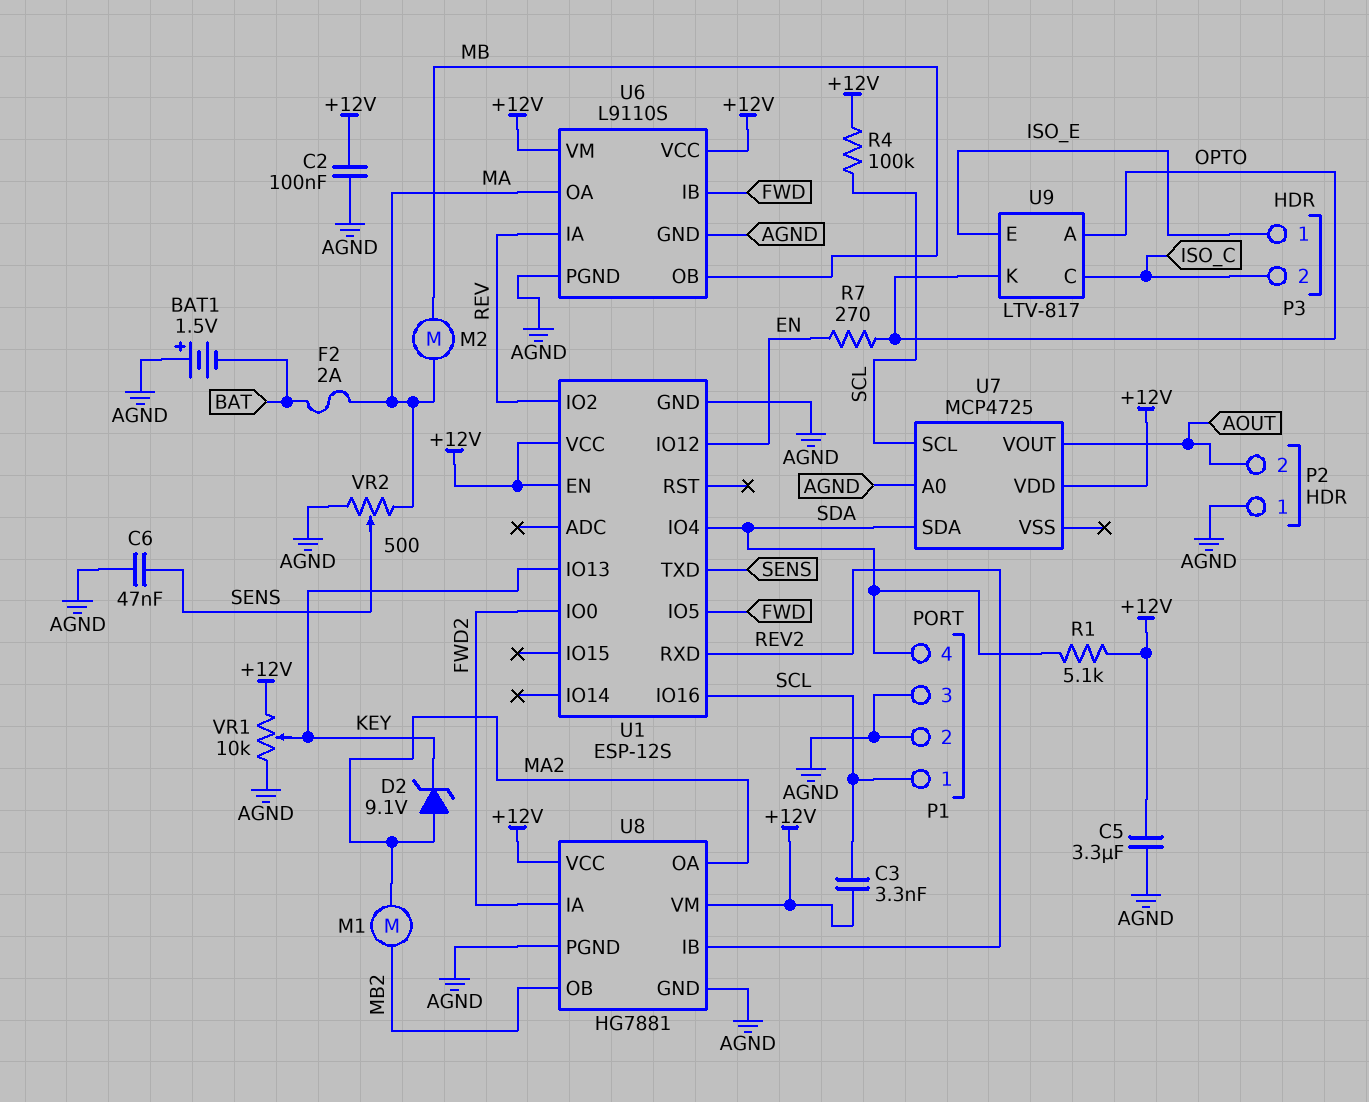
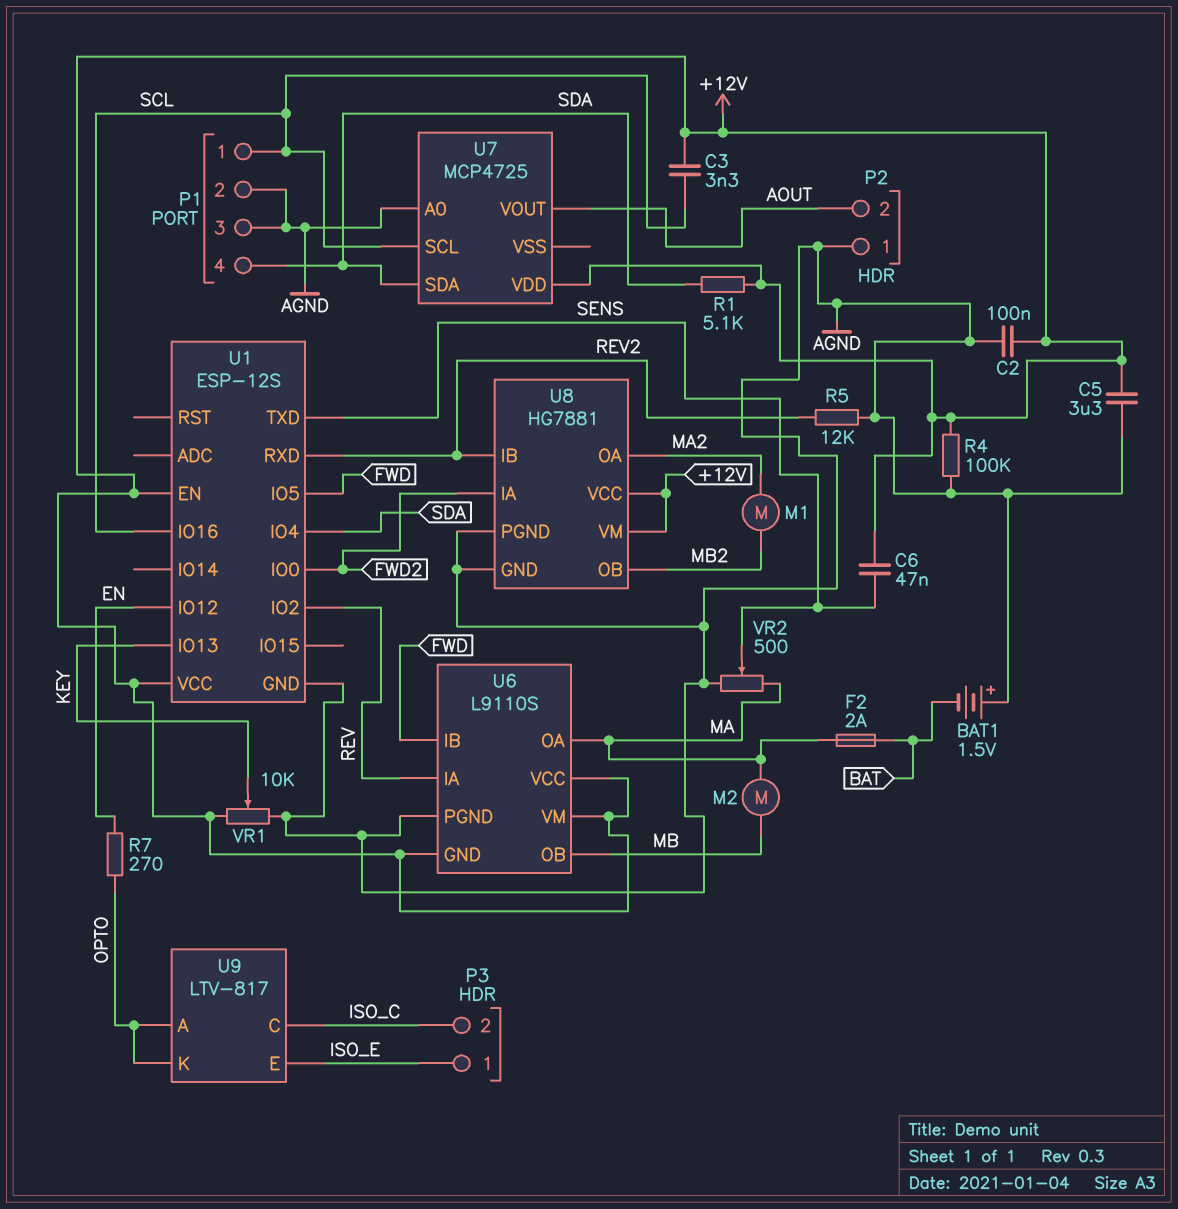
C6: 47nF (AGND, SENS) -> 47nF (+12V, SENS)
D2: zener 9.1V (A MA2, K KEY) -> none
R4: 100k (+12V, SCL) -> 100k (+12V, AGND)
R5: none -> 12k (AGND, REV2)
U6 pin GND: AGND -> +12V

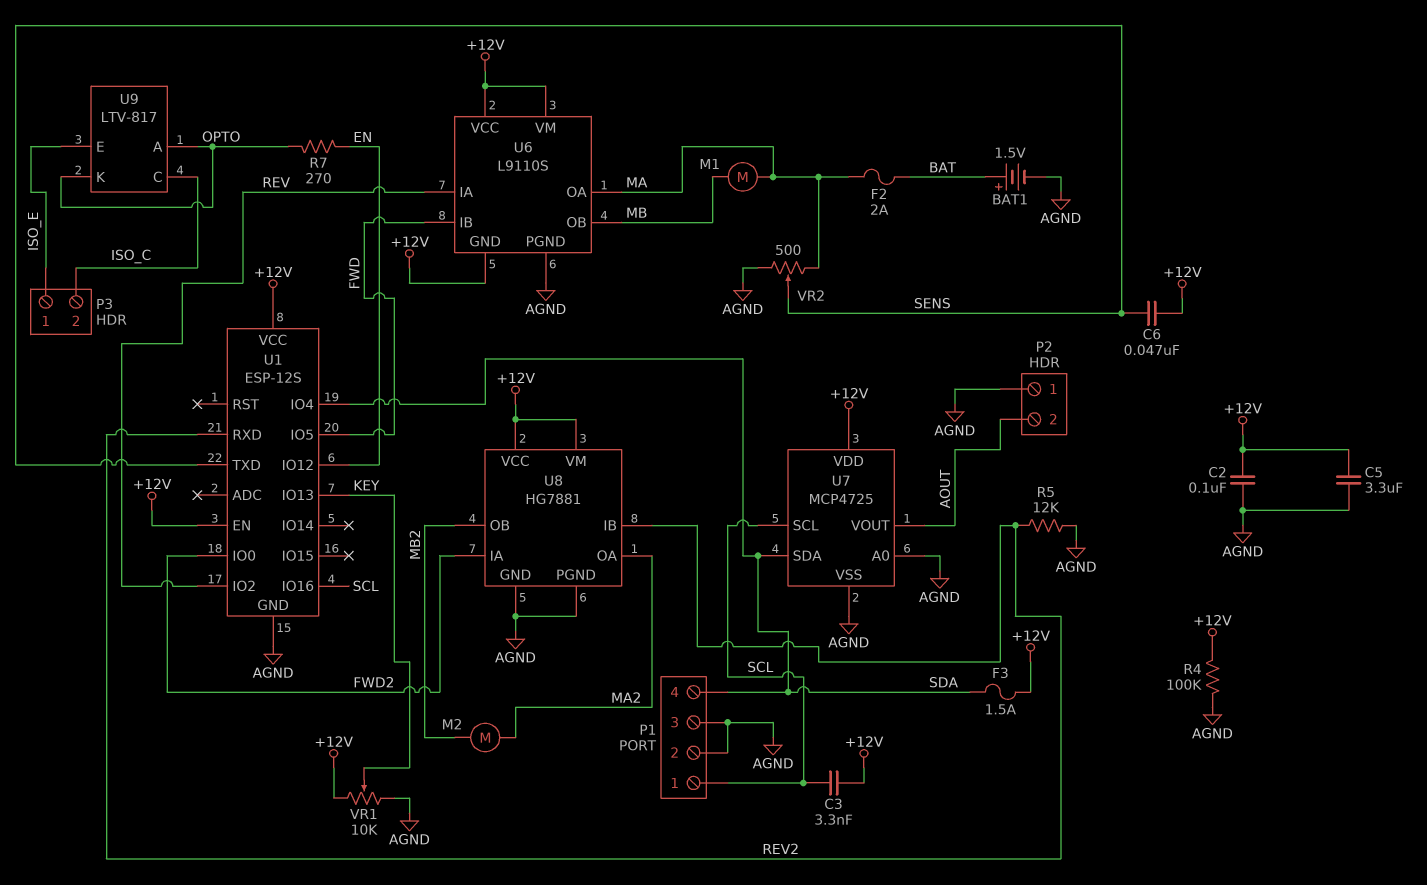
BAT1: 1.5V (plus AGND, minus BAT) -> 1.5V (plus BAT, minus AGND)
F3: none -> 1.5A (+12V, SDA)
M1: motor (MA2, MB2) -> motor (MA, MB)
M2: motor (MA, MB) -> motor (MA2, MB2)
R1: 5.1k (+12V, SDA) -> none
U7 pin VSS: none -> AGND

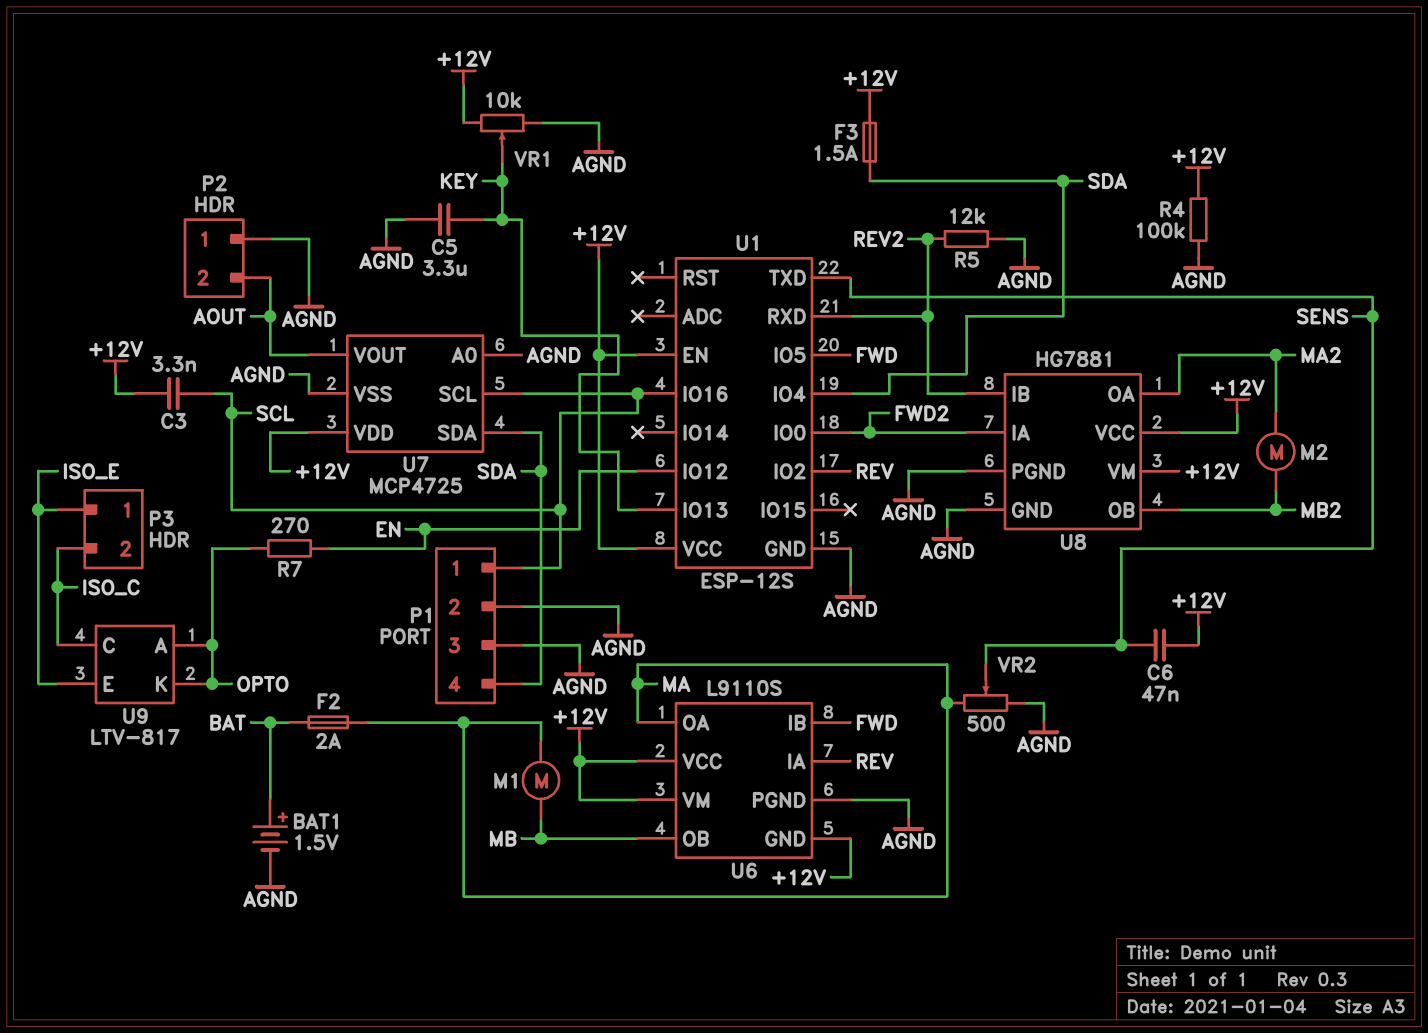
C2: 100nF (+12V, AGND) -> none
C5: 3.3uF (+12V, AGND) -> 3.3uF (AGND, KEY)

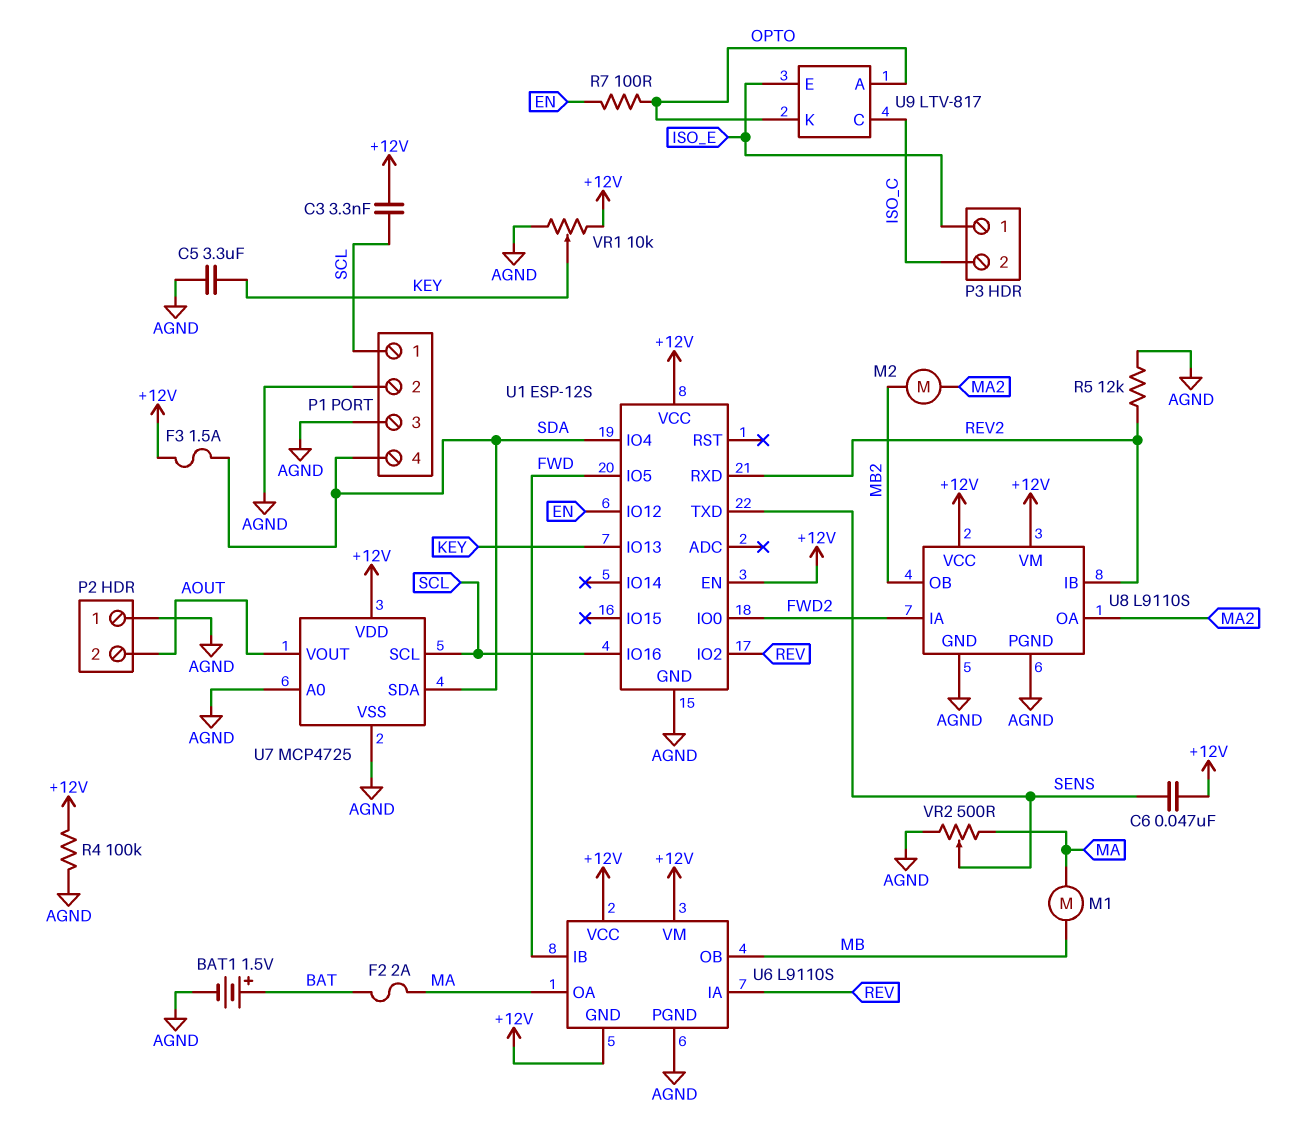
R7: 270 (EN, OPTO) -> 100 (EN, OPTO)
U8: HG7881 -> L9110S

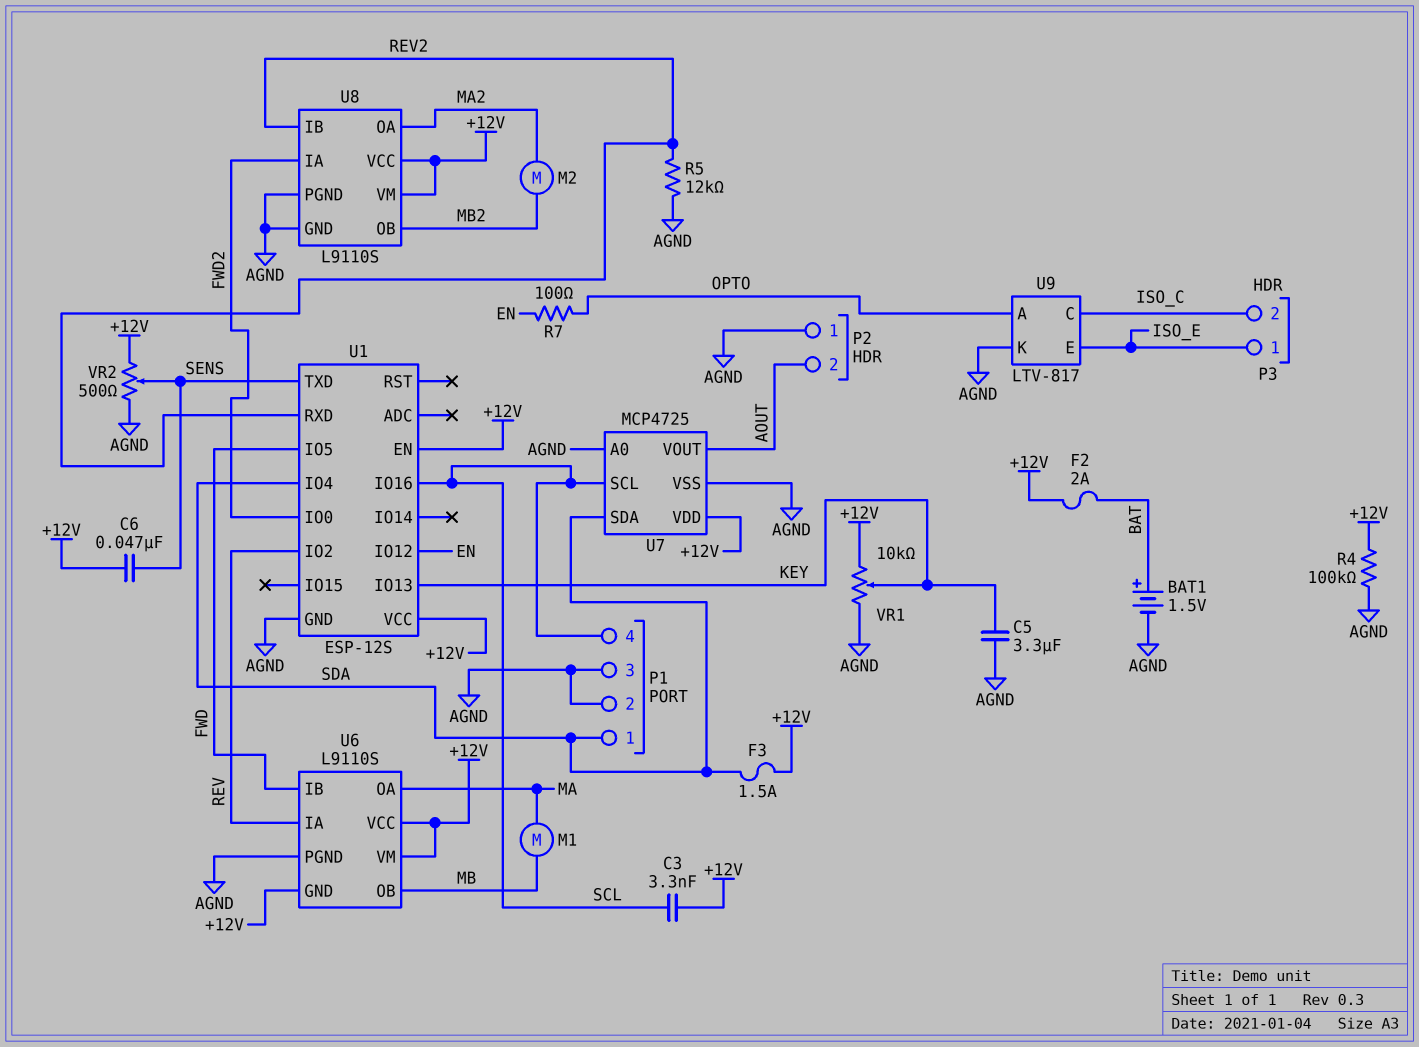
F2: 2A (BAT, MA) -> 2A (+12V, BAT)
P1 pin 1: SCL -> SDA
P1 pin 4: SDA -> SCL
U9 pin K: OPTO -> AGND
VR2: 500 (AGND, MA, wiper SENS) -> 500 (+12V, AGND, wiper SENS)

